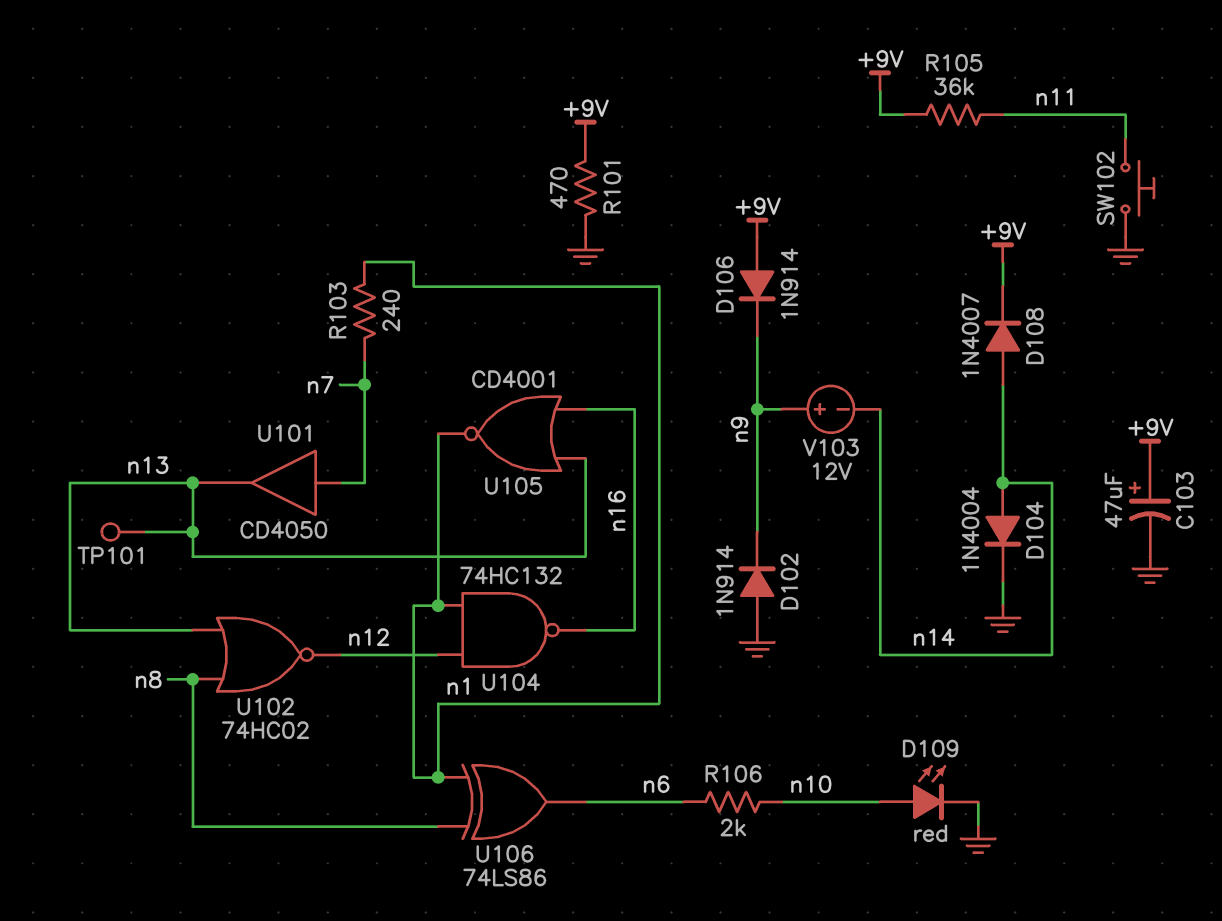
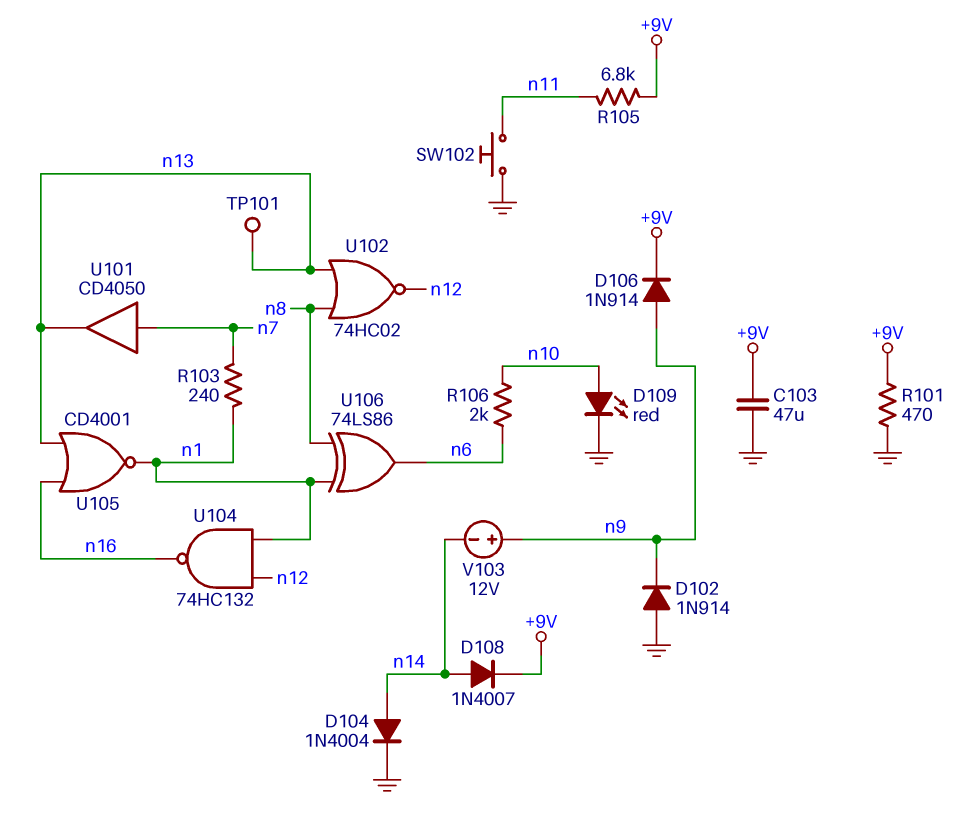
C103: 47uF (plus +9V, minus GND) -> 47uF (+9V, GND)
D106: diode 1N914 (A +9V, K n9) -> diode 1N914 (A n9, K +9V)
R105: 36k (+9V, n11) -> 6.8k (+9V, n11)

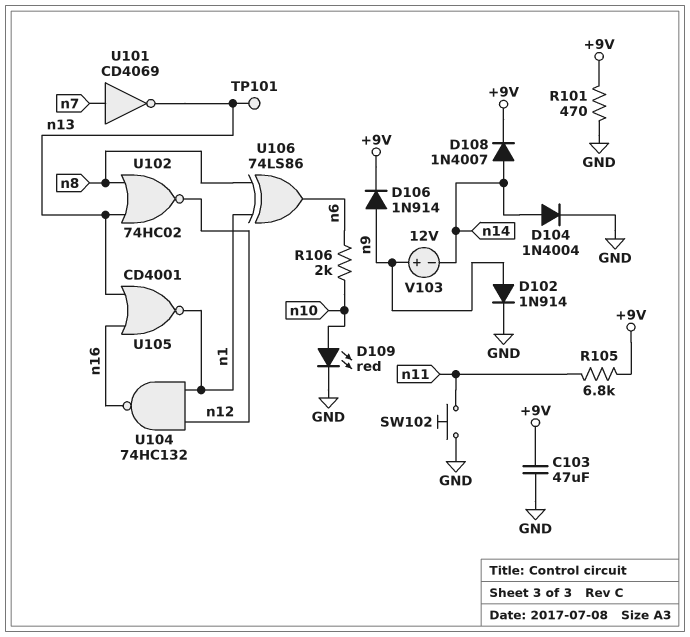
D102: diode 1N914 (A GND, K n9) -> diode 1N914 (A n9, K GND)
R103: 240 (n1, n7) -> none
U101: buffer CD4050 (in n7, out n13) -> NOT CD4069 (in n7, out n13)

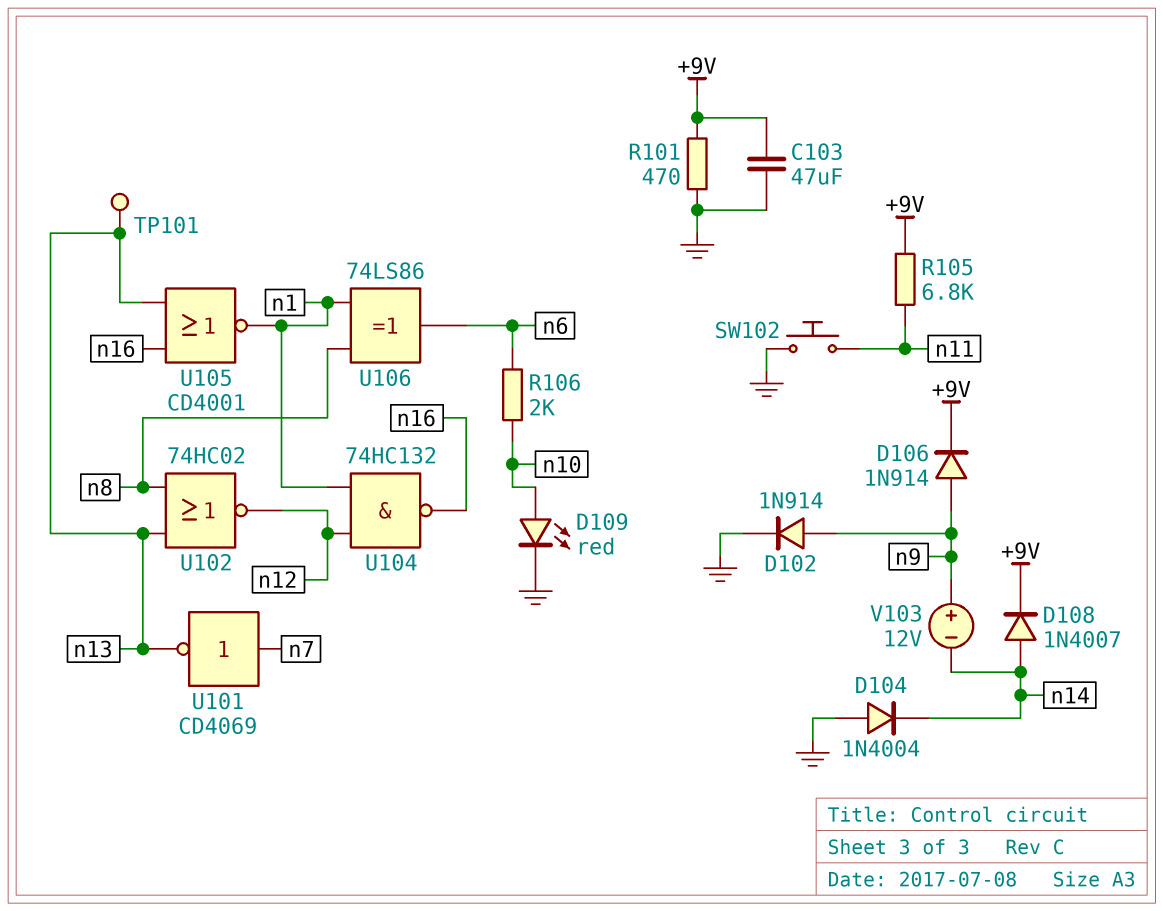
D104: diode 1N4004 (A n14, K GND) -> diode 1N4004 (A GND, K n14)

